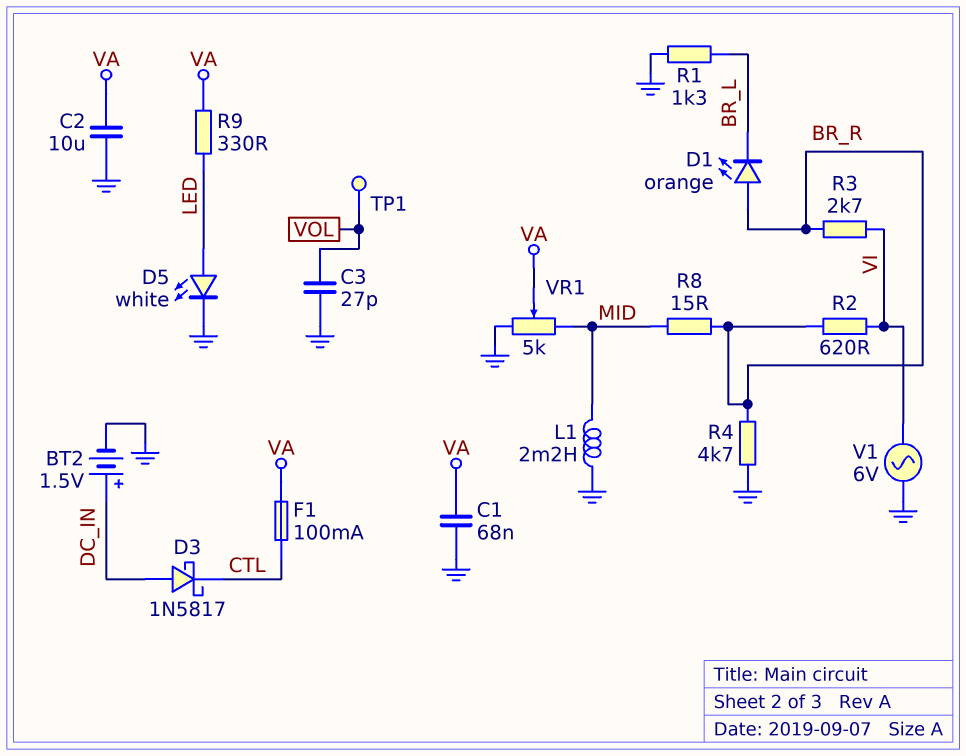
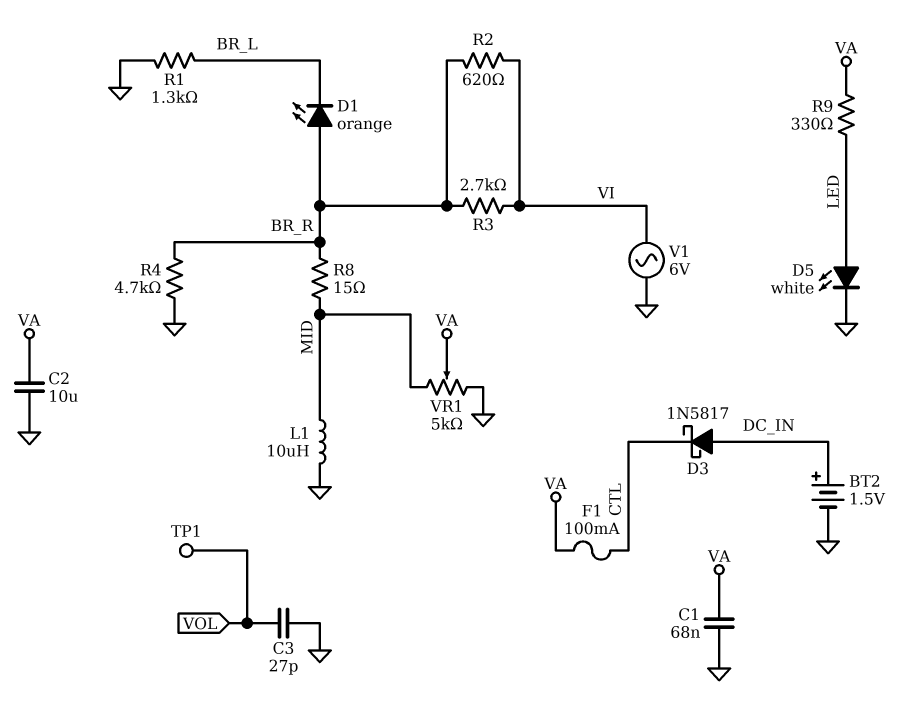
L1: 2.2mH (GND, MID) -> 10uH (GND, MID)

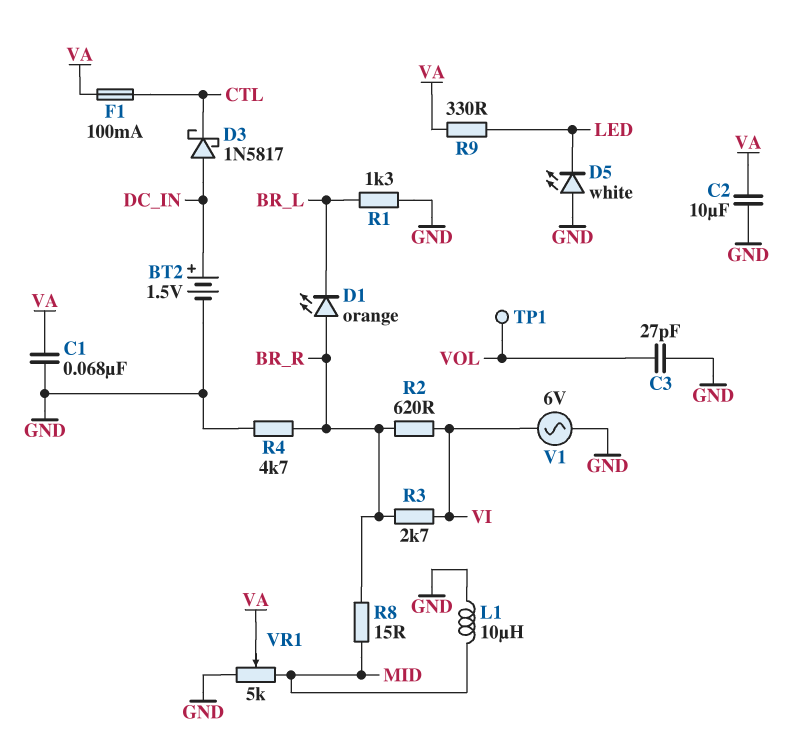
D5: LED white (A LED, K GND) -> LED white (A GND, K LED)

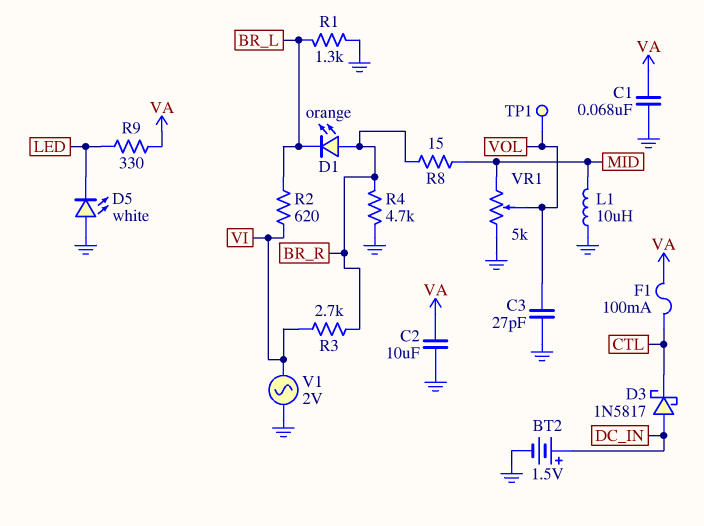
R2: 620 (BR_R, VI) -> 620 (BR_L, VI)
V1: AC 6V (GND, VI) -> AC 2V (GND, VI)
VR1: 5k (GND, MID, wiper VA) -> 5k (GND, MID, wiper VOL)

